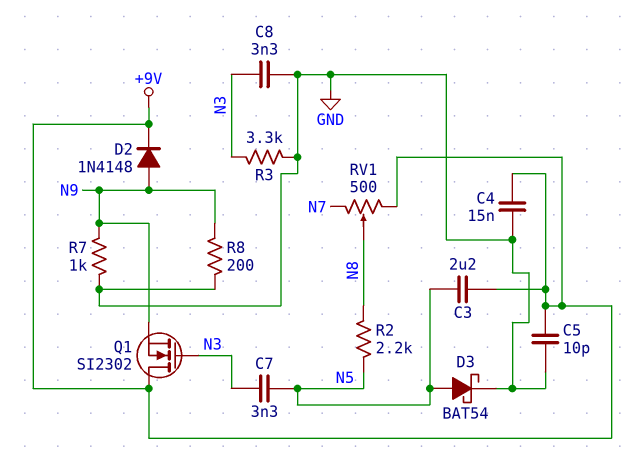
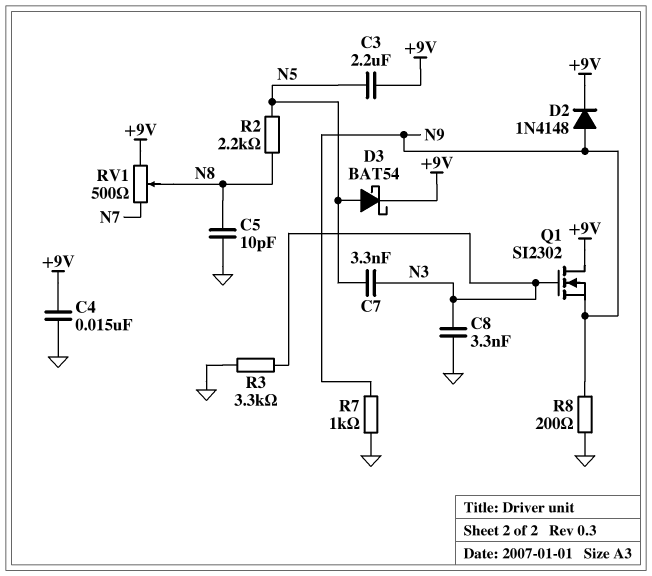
C5: 10pF (+9V, GND) -> 10pF (GND, N8)
D3: schottky BAT54 (A N5, K GND) -> schottky BAT54 (A N5, K +9V)

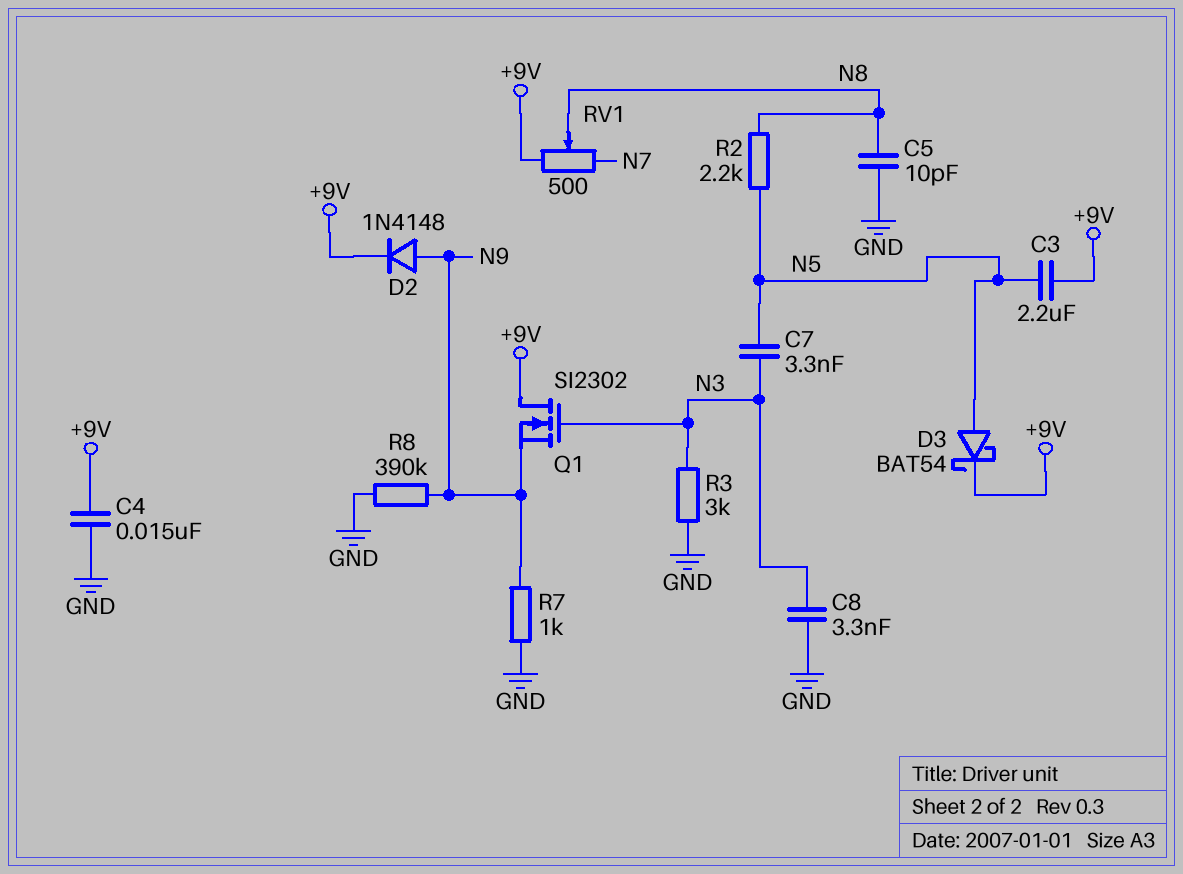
R3: 3.3k (GND, N3) -> 3k (GND, N3)
R8: 200 (GND, N9) -> 390k (GND, N9)

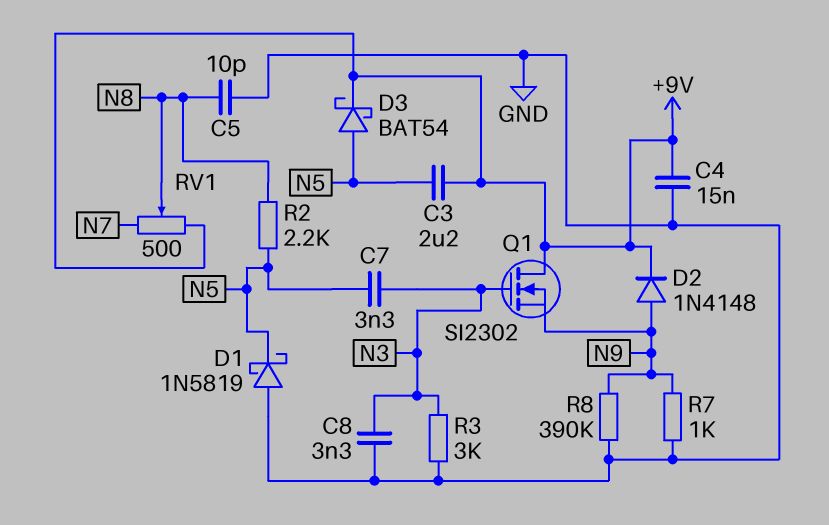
D1: none -> schottky 1N5819 (A GND, K N5)

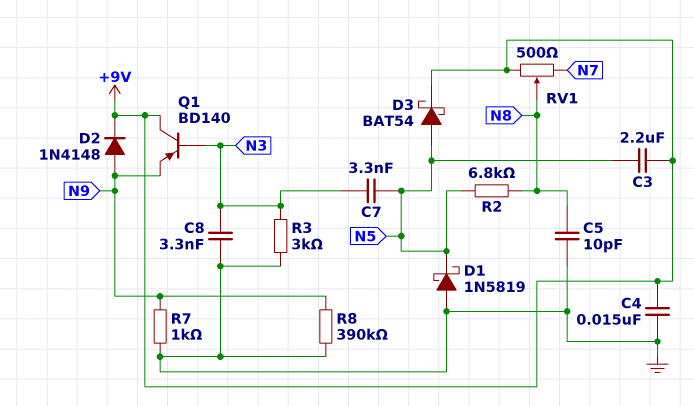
Q1: NMOS SI2302 (G N3, D +9V, S N9) -> PNP BD140 (B N3, C +9V, E N9)
R2: 2.2k (N5, N8) -> 6.8k (N5, N8)

